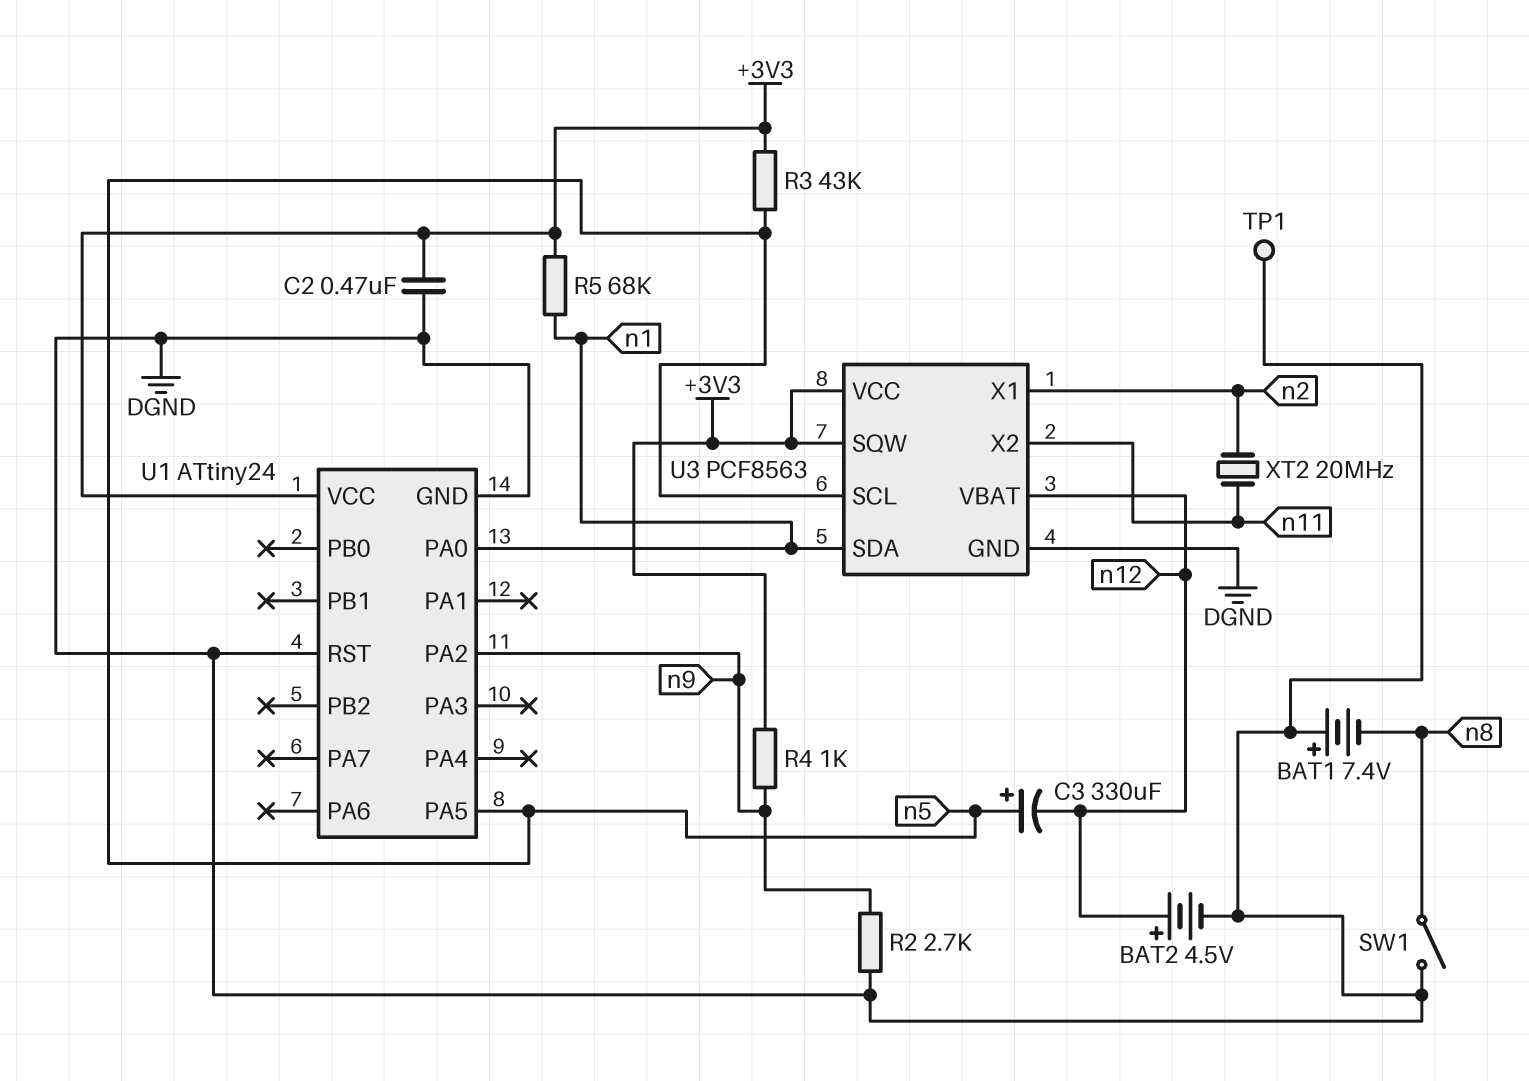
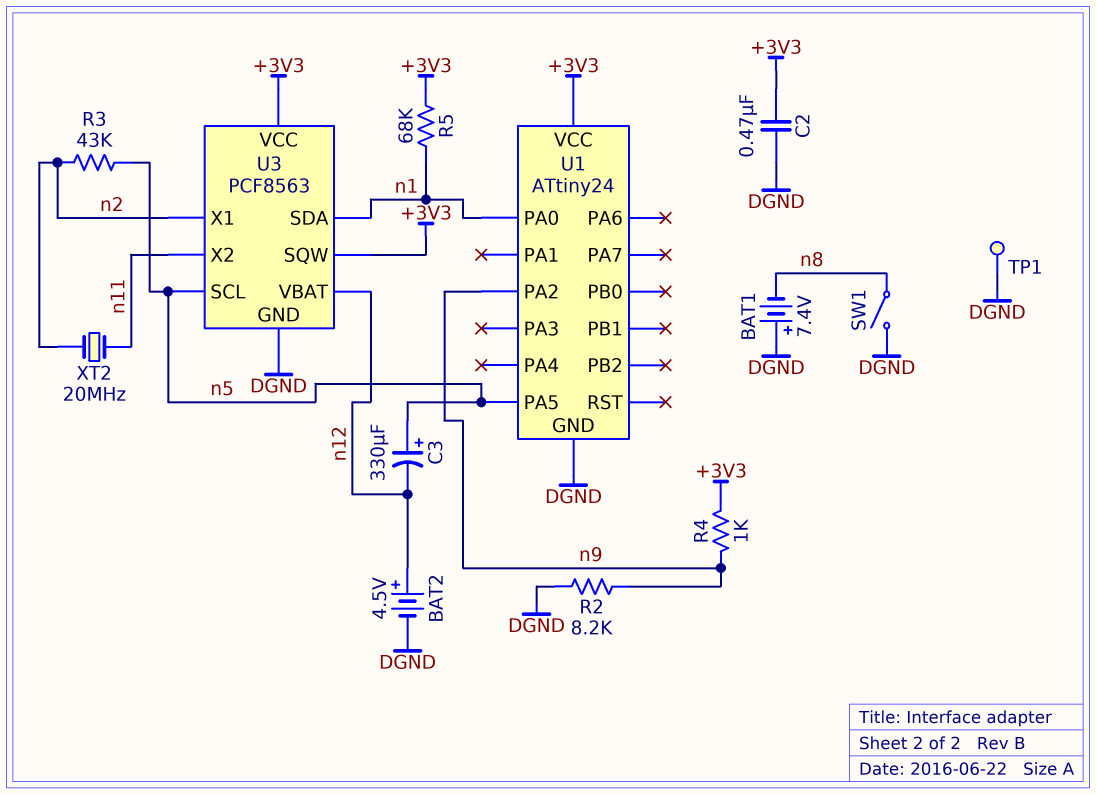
R2: 2.7k (DGND, n9) -> 8.2k (DGND, n9)
R3: 43k (+3V3, n5) -> 43k (n2, n5)
U1 pin RST: DGND -> none

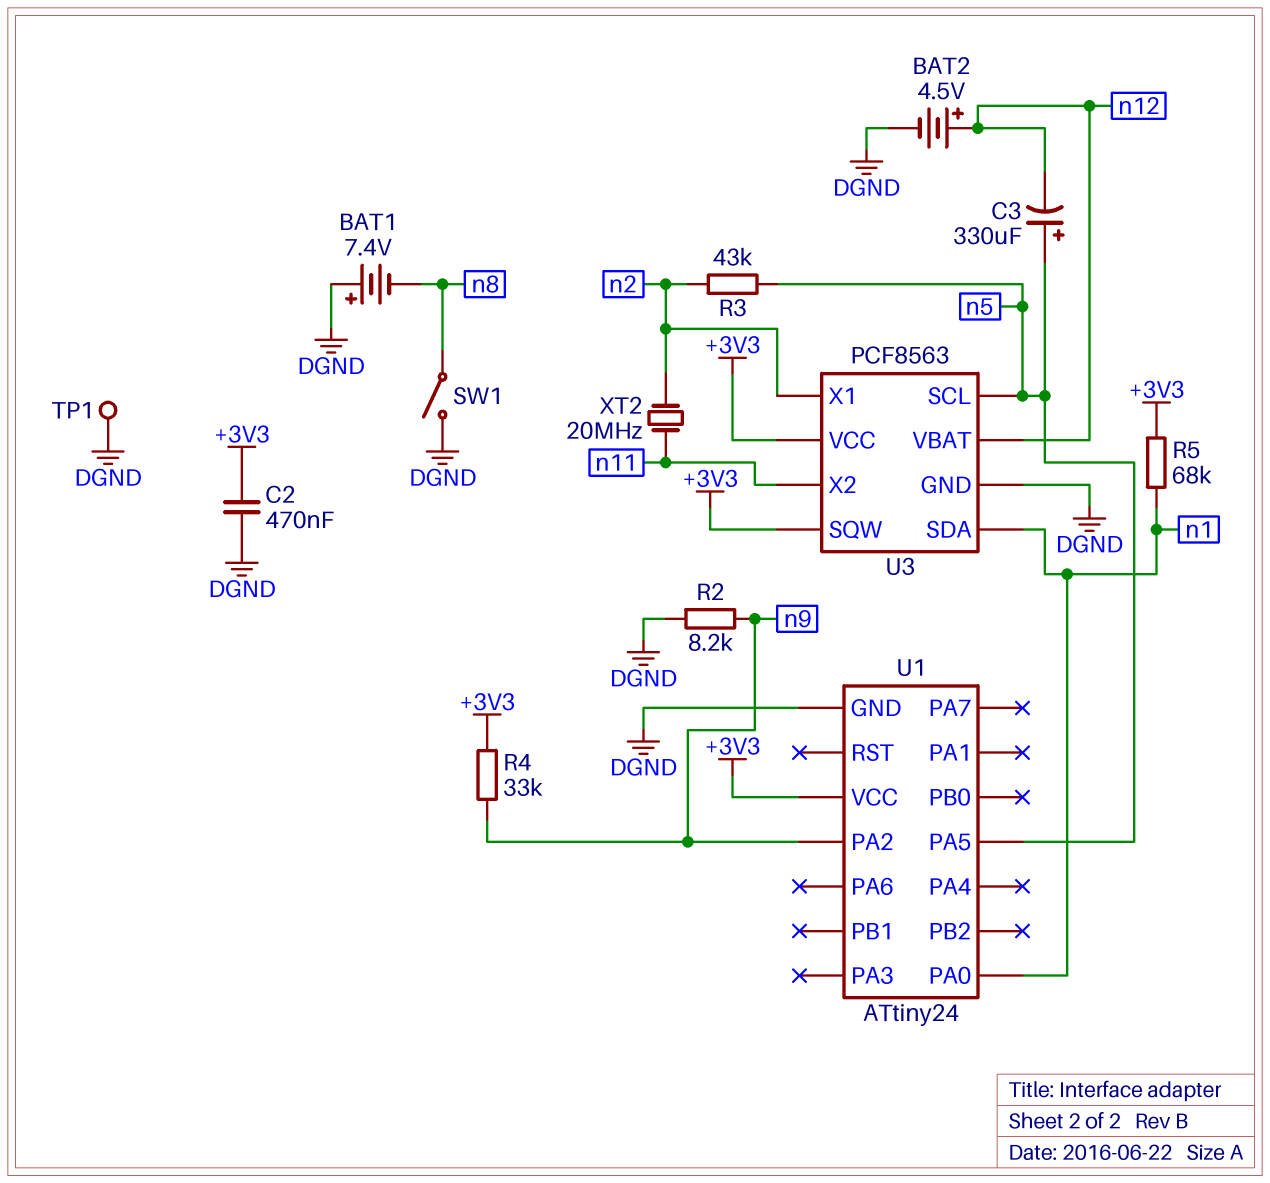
R4: 1k (+3V3, n9) -> 33k (+3V3, n9)

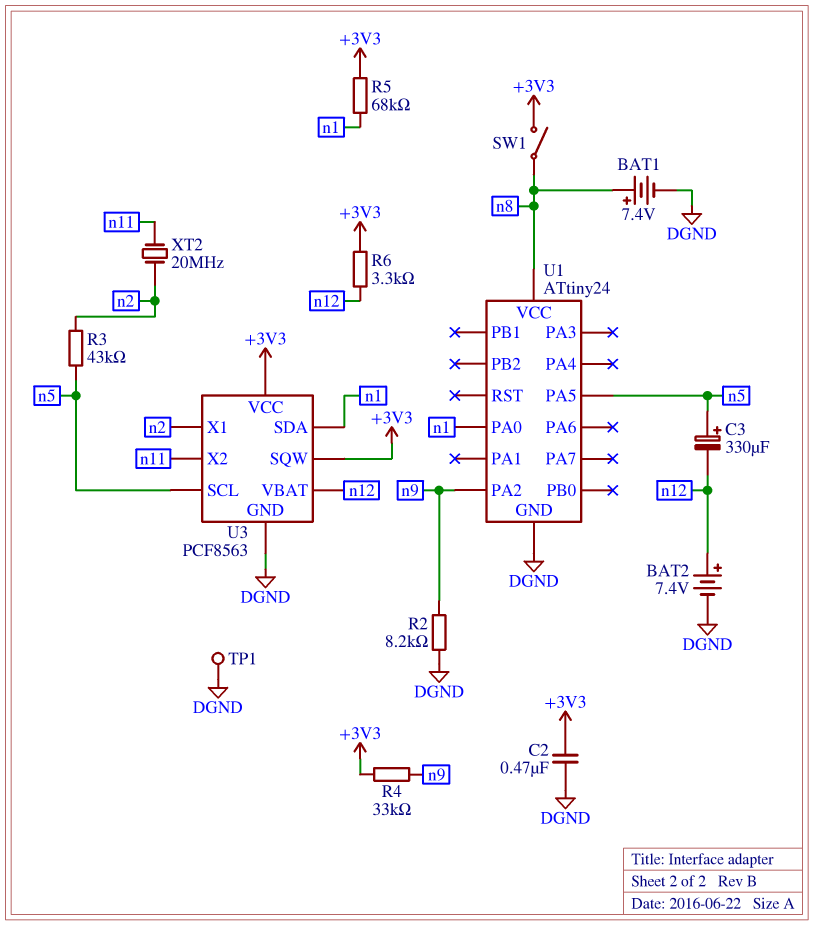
BAT1: 7.4V (plus DGND, minus n8) -> 7.4V (plus n8, minus DGND)
BAT2: 4.5V (plus n12, minus DGND) -> 7.4V (plus n12, minus DGND)
R6: none -> 3.3k (+3V3, n12)
SW1: switch (DGND, n8) -> switch (+3V3, n8)
U1 pin VCC: +3V3 -> n8

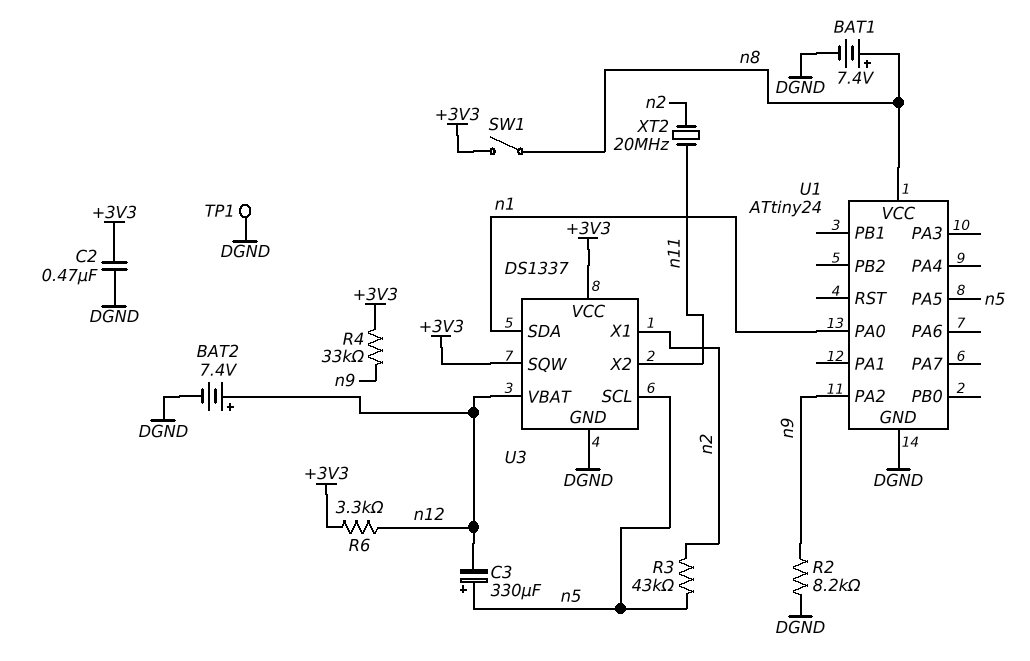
R5: 68k (+3V3, n1) -> none
U3: PCF8563 -> DS1337

